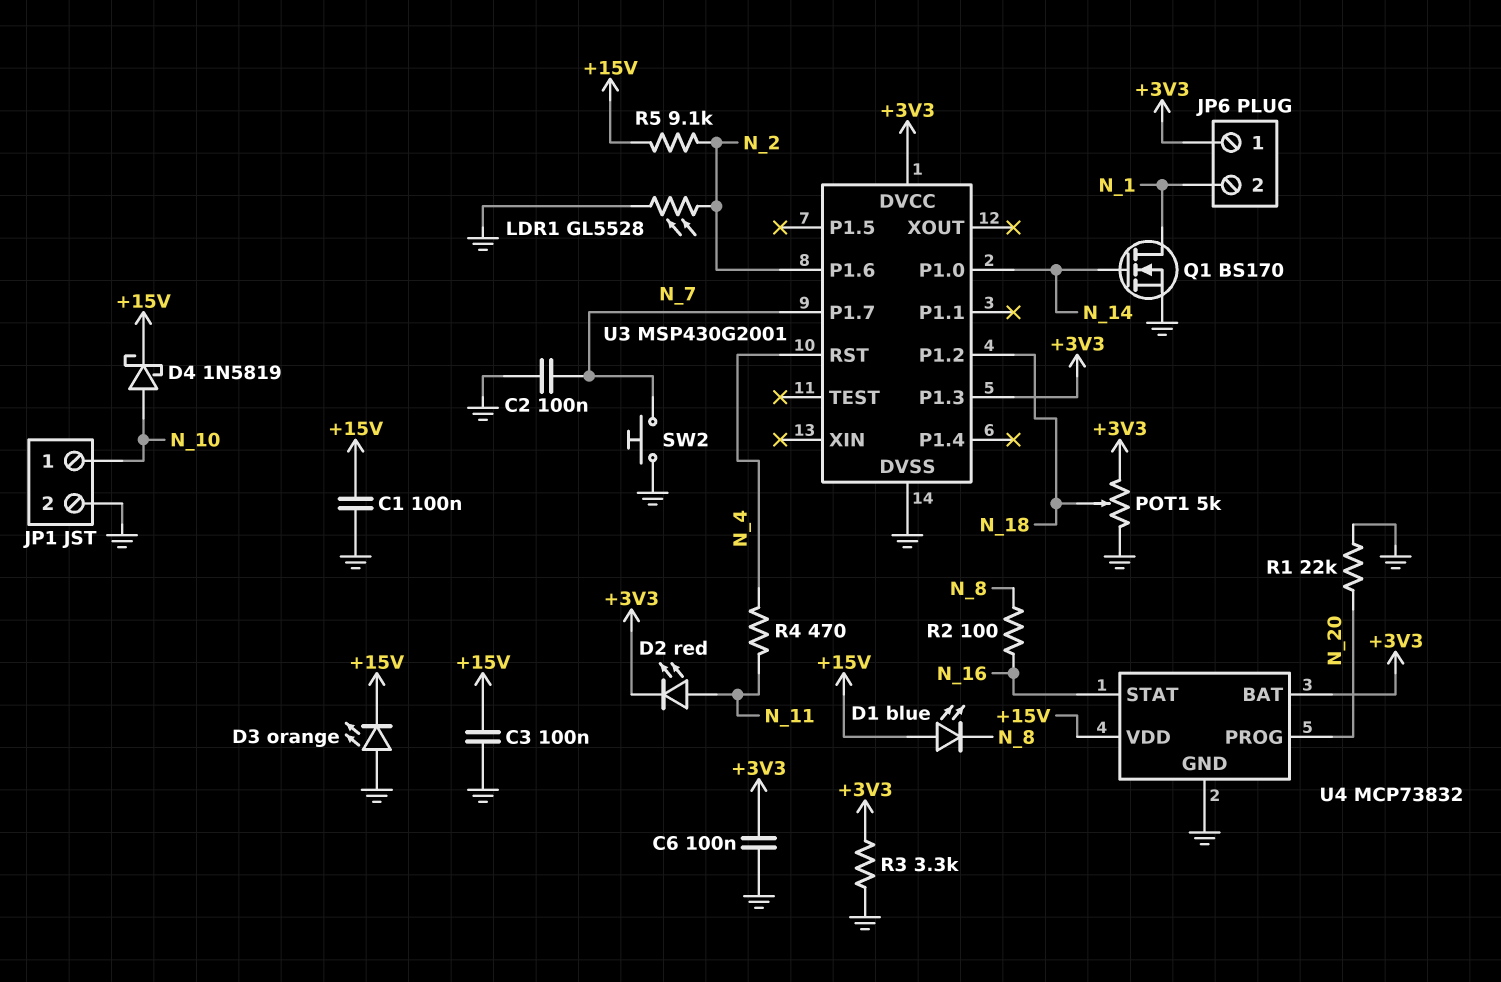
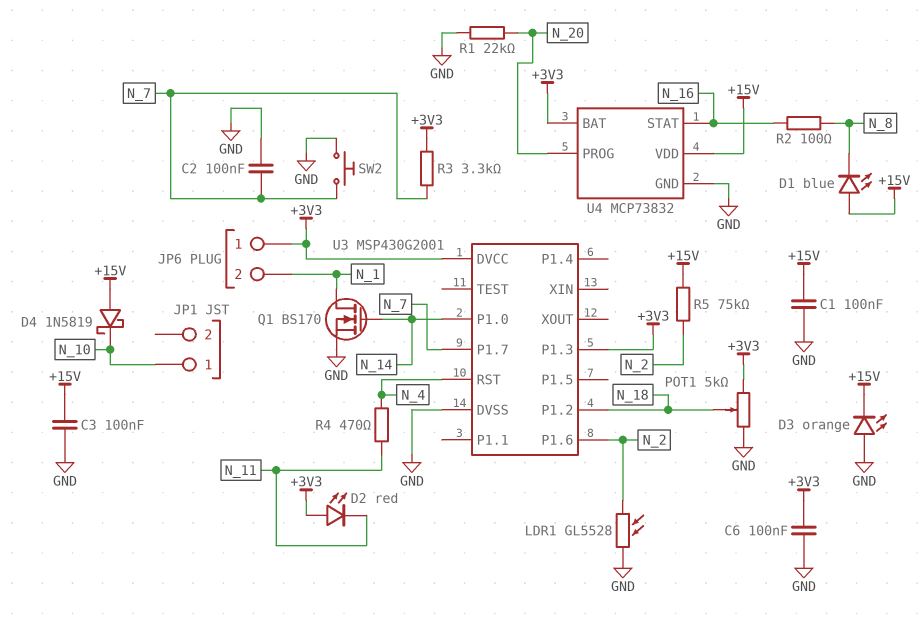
D2: LED red (A N_11, K +3V3) -> LED red (A +3V3, K N_11)
D4: schottky 1N5819 (A N_10, K +15V) -> schottky 1N5819 (A +15V, K N_10)
JP1 pin 2: GND -> none
R3: 3.3k (+3V3, GND) -> 3.3k (+3V3, N_7)
R5: 9.1k (+15V, N_2) -> 75k (+15V, N_2)

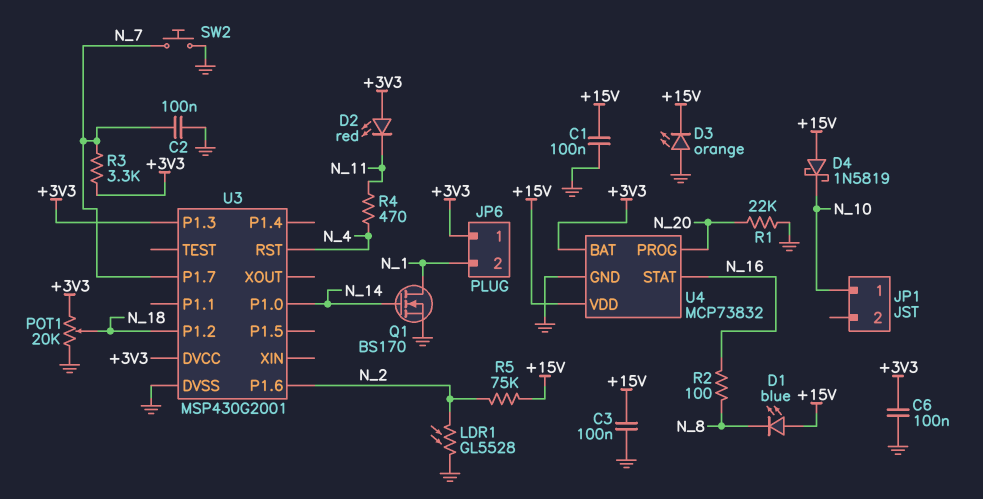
POT1: 5k (+3V3, GND, wiper N_18) -> 20k (+3V3, GND, wiper N_18)

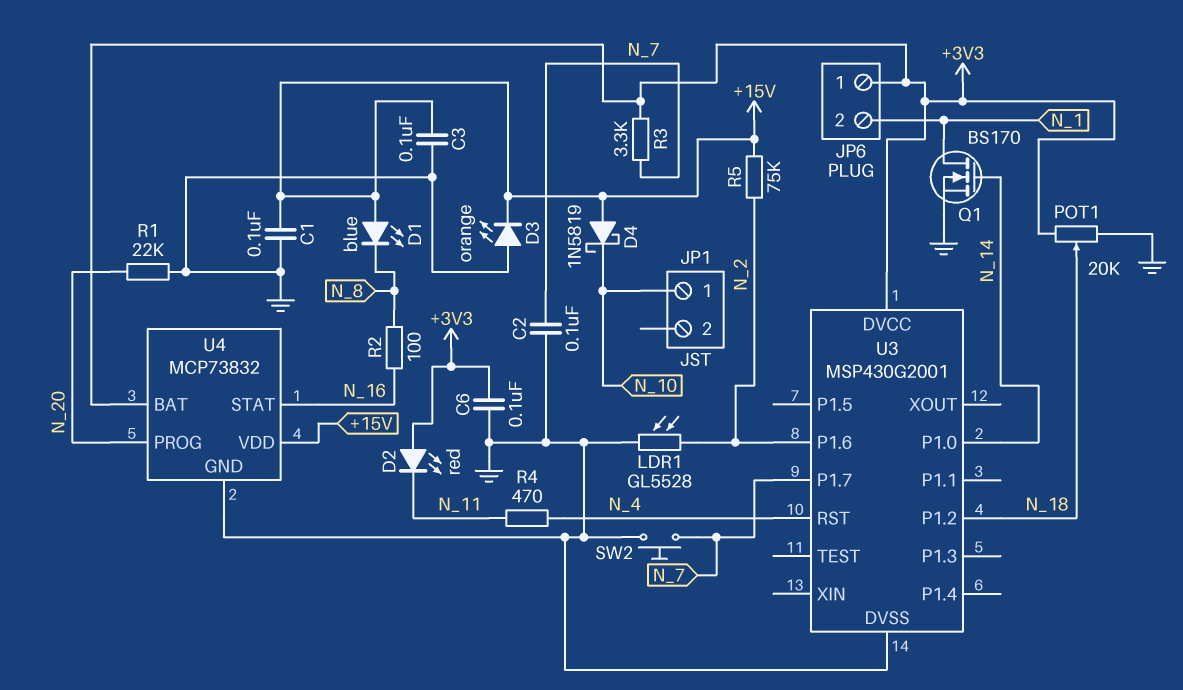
U3 pin P1.3: +3V3 -> none

